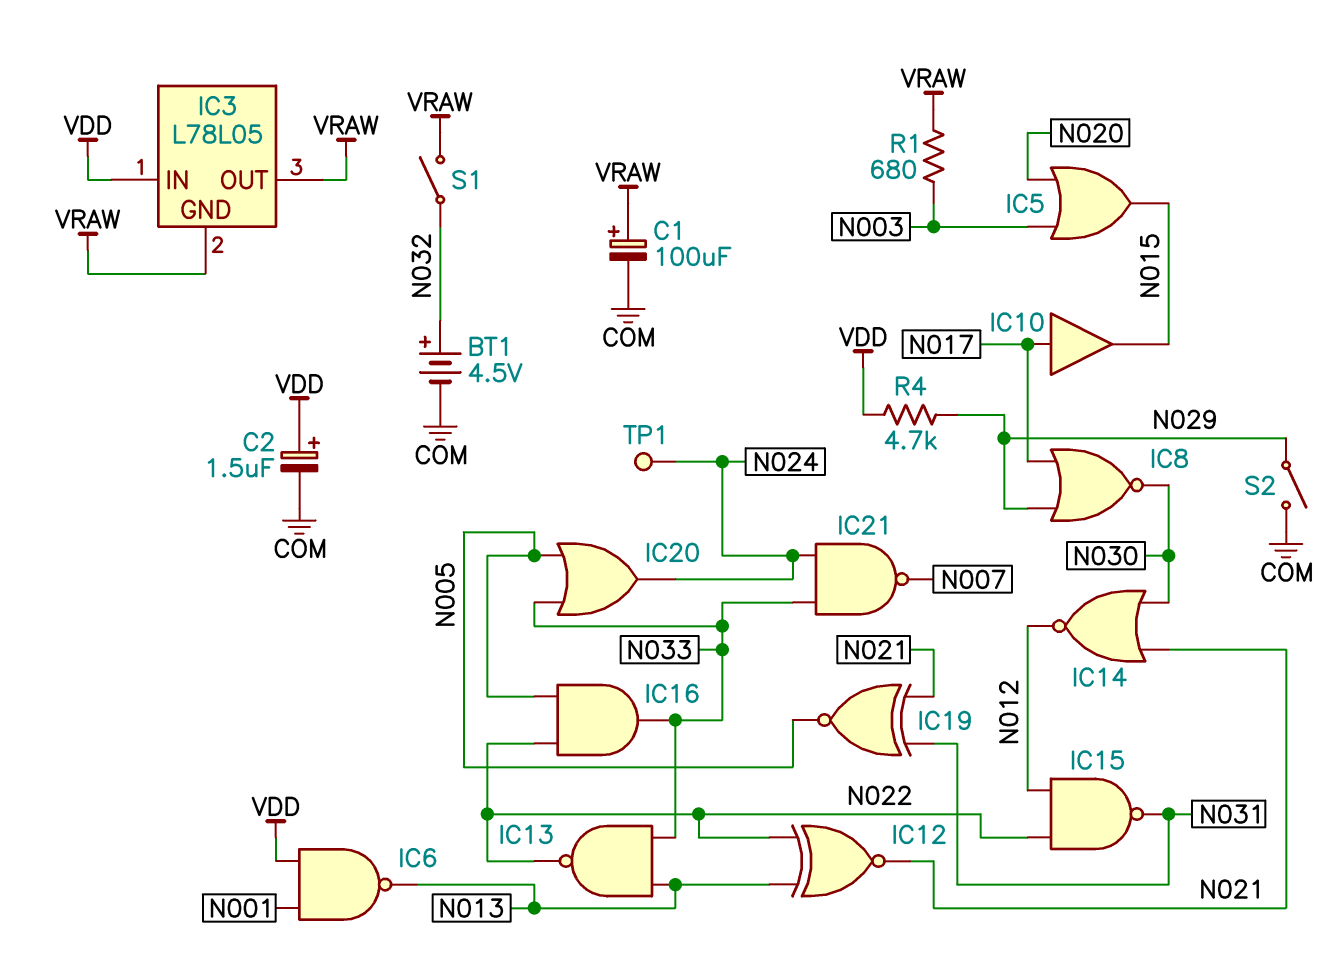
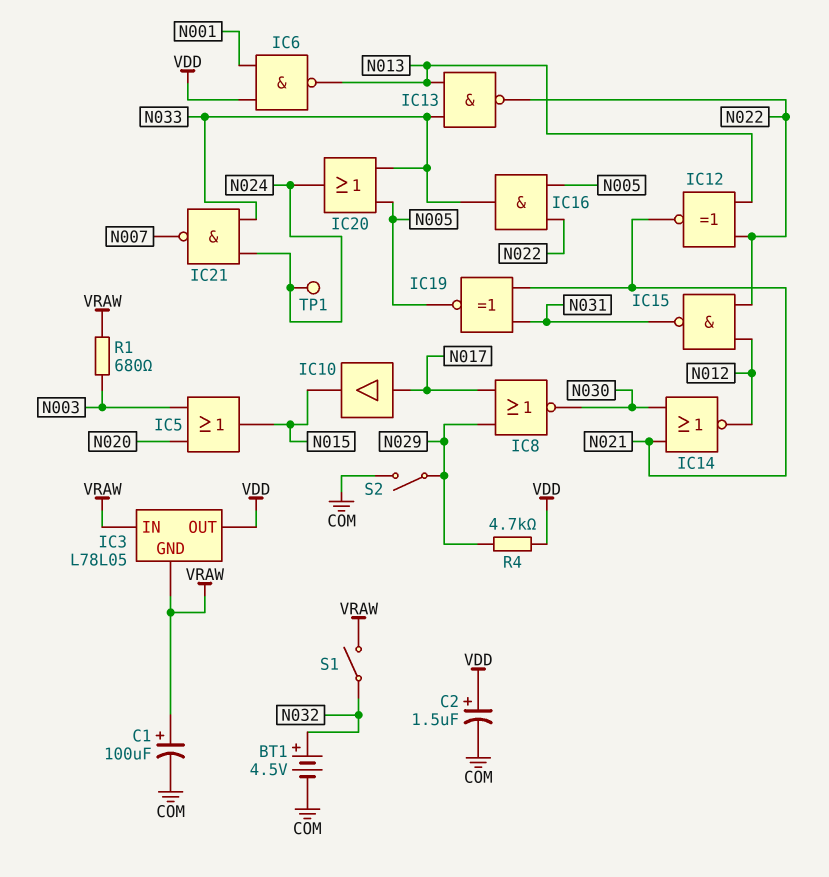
IC3 pin IN: VDD -> VRAW
IC3 pin OUT: VRAW -> VDD

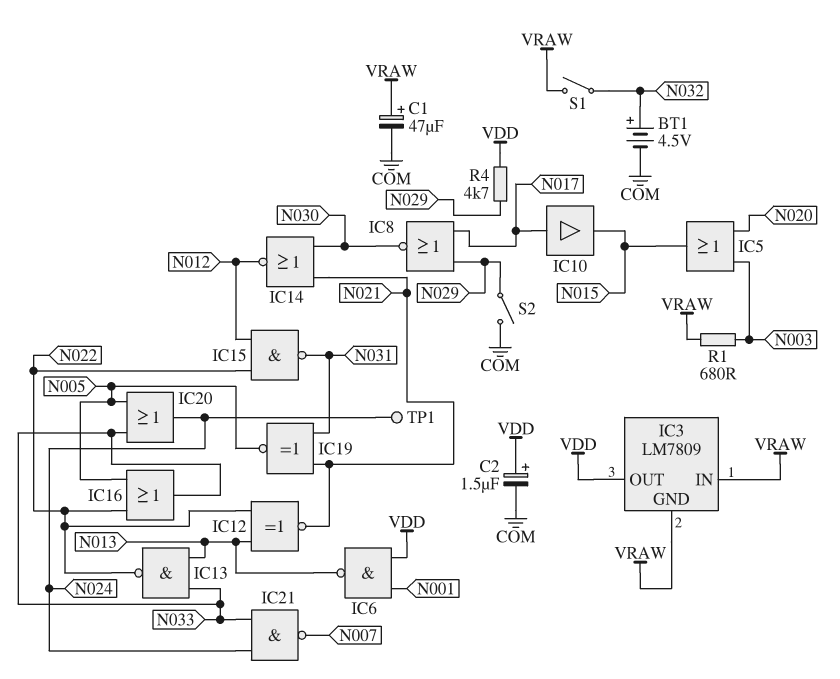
C1: 100uF (plus VRAW, minus COM) -> 47uF (plus VRAW, minus COM)
IC3: L78L05 -> LM7809
IC16: AND (in N005, in N022, out N033) -> OR (in N005, in N022, out N033)

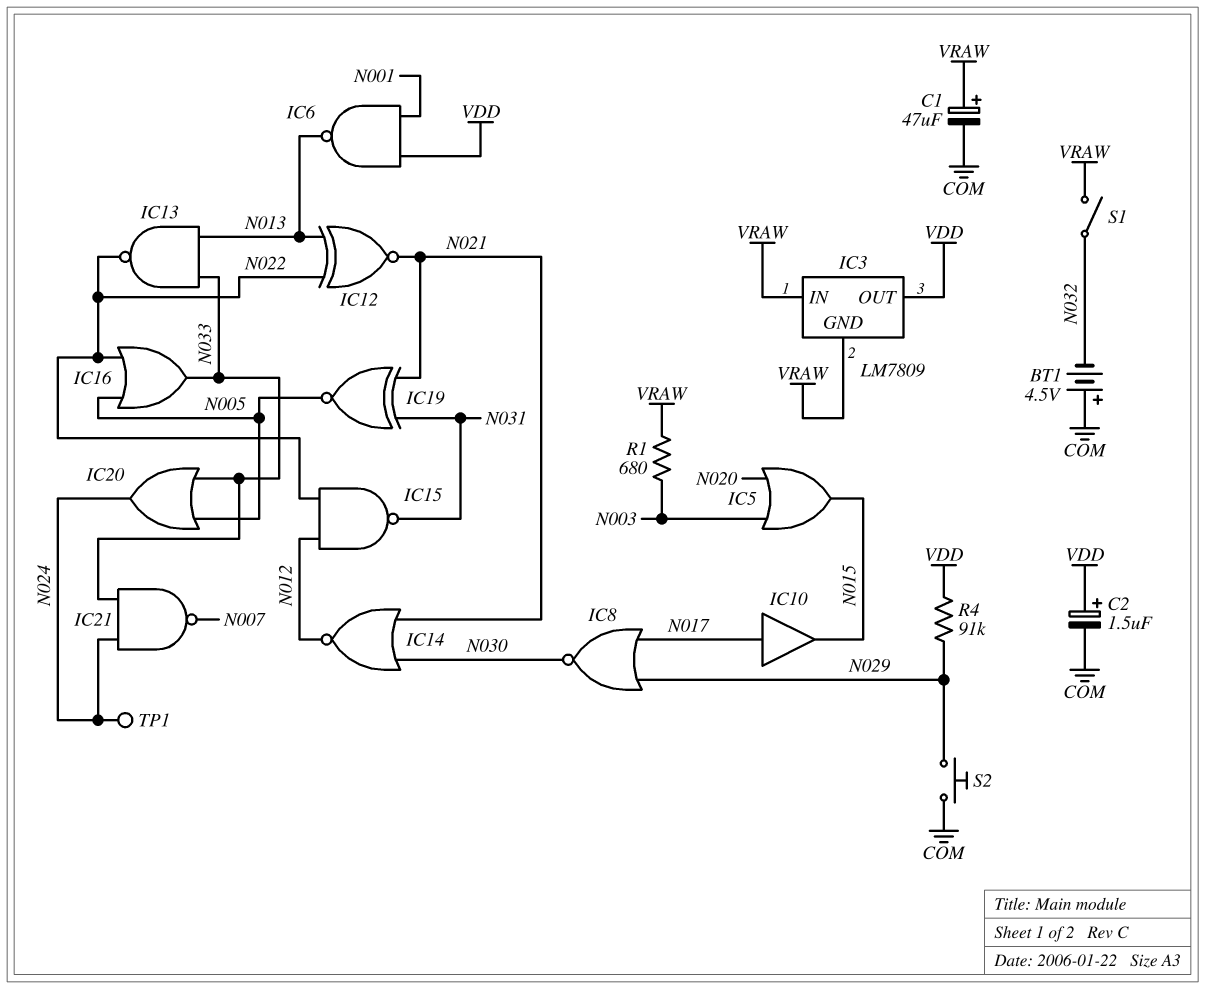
BT1: 4.5V (plus N032, minus COM) -> 4.5V (plus COM, minus N032)
R4: 4.7k (N029, VDD) -> 91k (N029, VDD)
S2: switch (COM, N029) -> button (COM, N029)

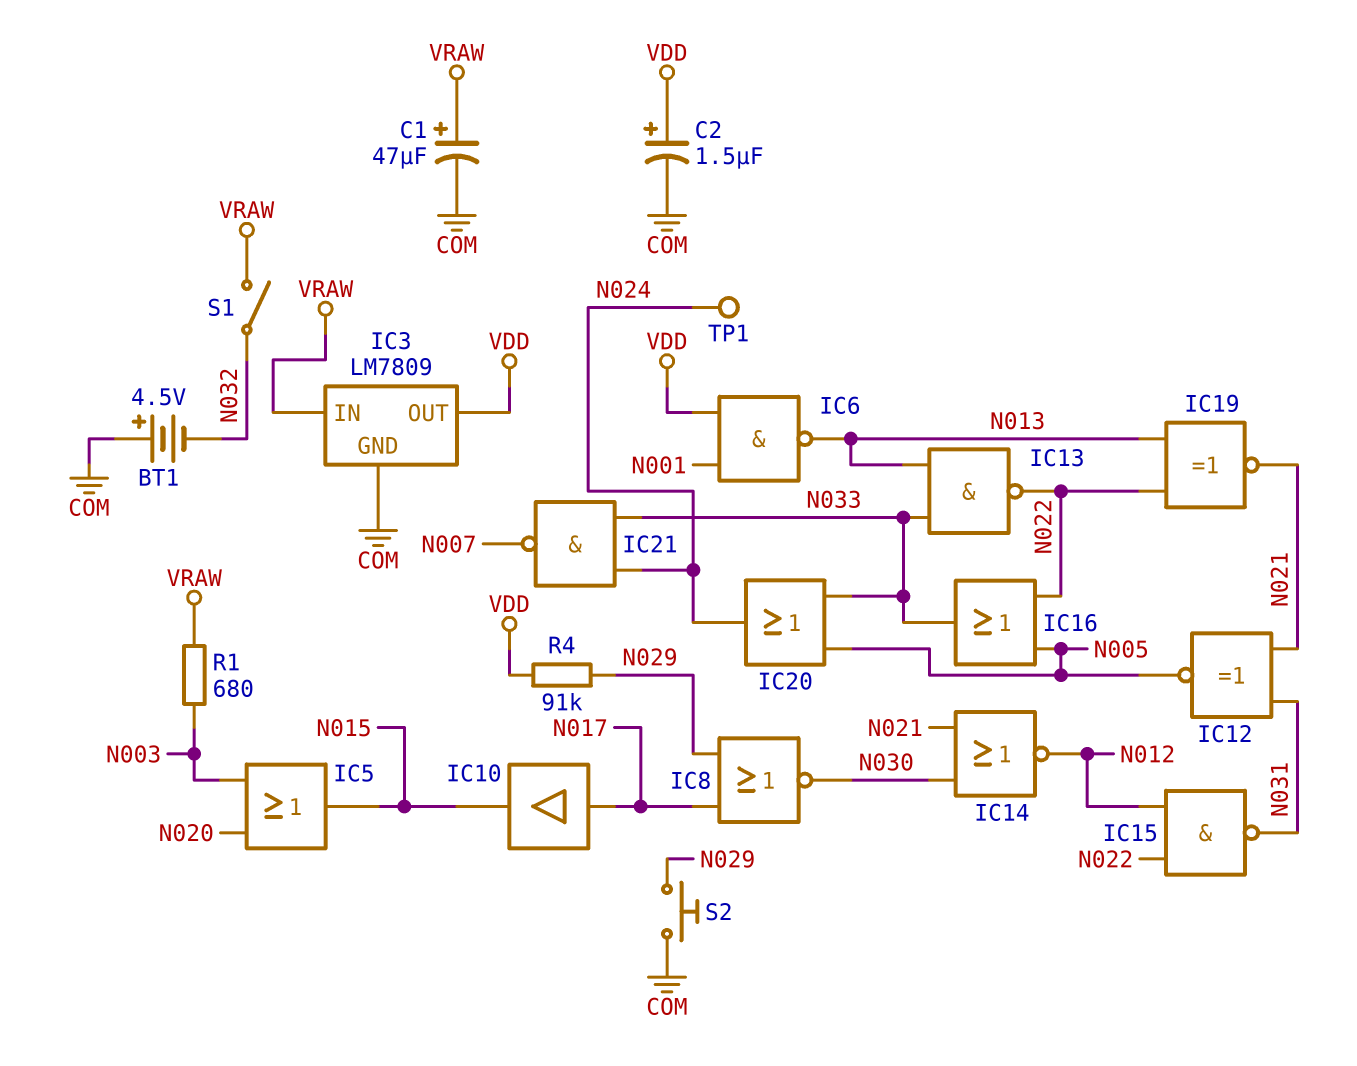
IC3 pin GND: VRAW -> COM
IC12: XNOR (in N013, in N022, out N021) -> XNOR (in N021, in N031, out N005)
IC19: XNOR (in N021, in N031, out N005) -> XNOR (in N013, in N022, out N021)

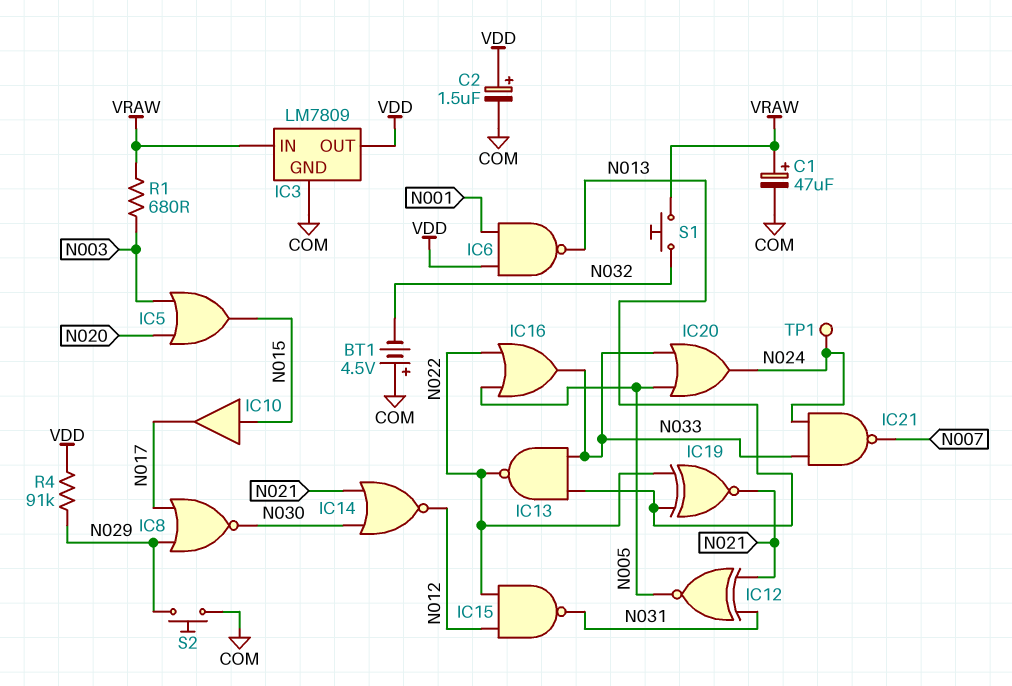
IC10: buffer (in N017, out N015) -> buffer (in N015, out N017)
S1: switch (N032, VRAW) -> button (N032, VRAW)

